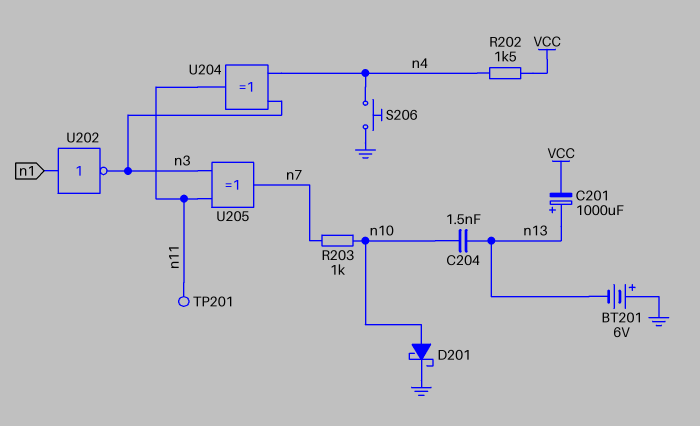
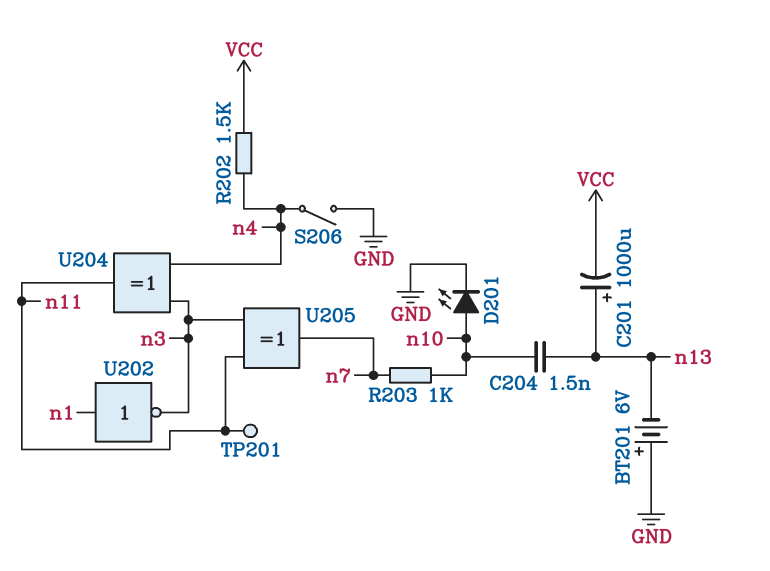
D201: schottky (A n10, K GND) -> LED (A n10, K GND)
S206: button (GND, n4) -> switch (GND, n4)

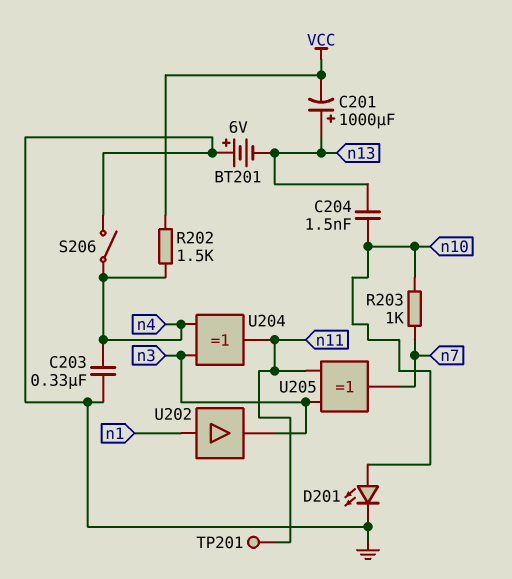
C203: none -> 330nF (GND, n4)
U202: NOT (in n1, out n3) -> buffer (in n1, out n3)

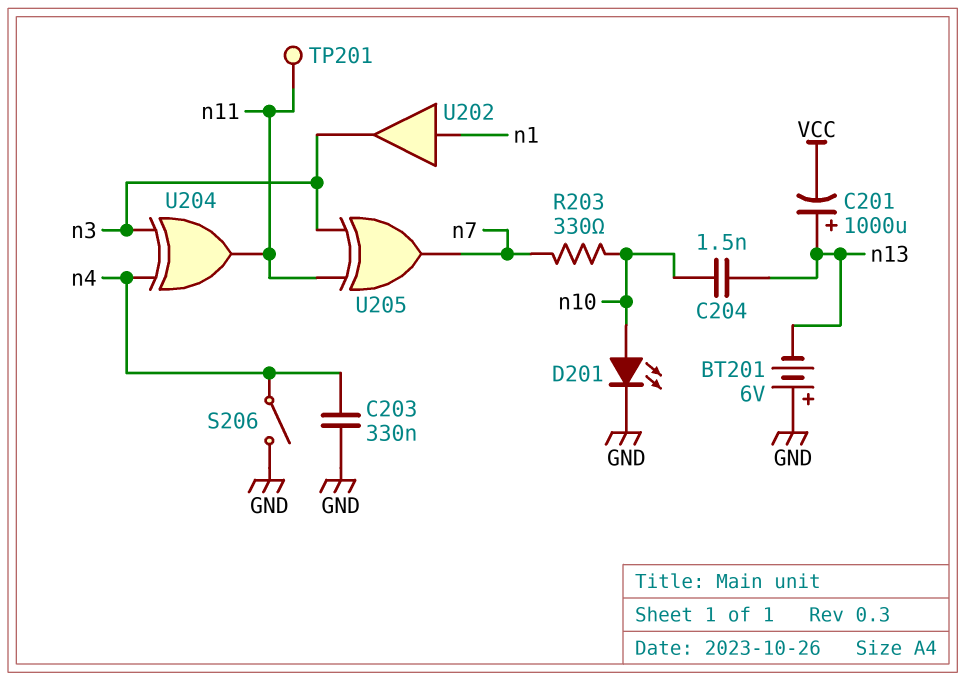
R202: 1.5k (VCC, n4) -> none
R203: 1k (n7, n10) -> 330 (n7, n10)

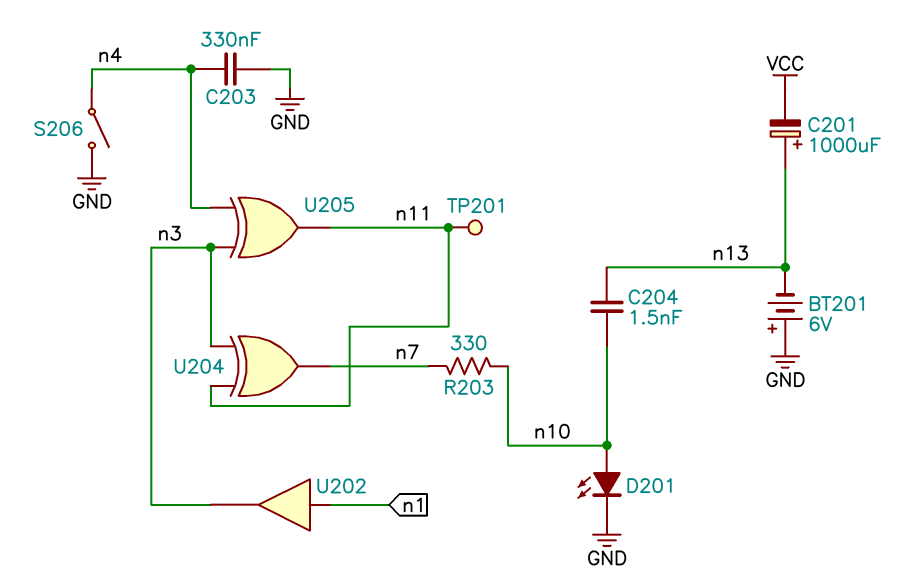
U204: XOR (in n3, in n4, out n11) -> XOR (in n3, in n11, out n7)
U205: XOR (in n3, in n11, out n7) -> XOR (in n3, in n4, out n11)

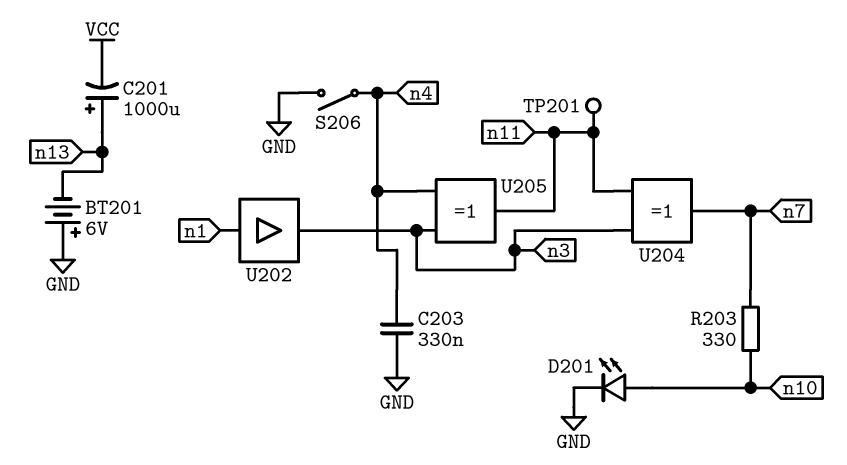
C204: 1.5nF (n10, n13) -> none

